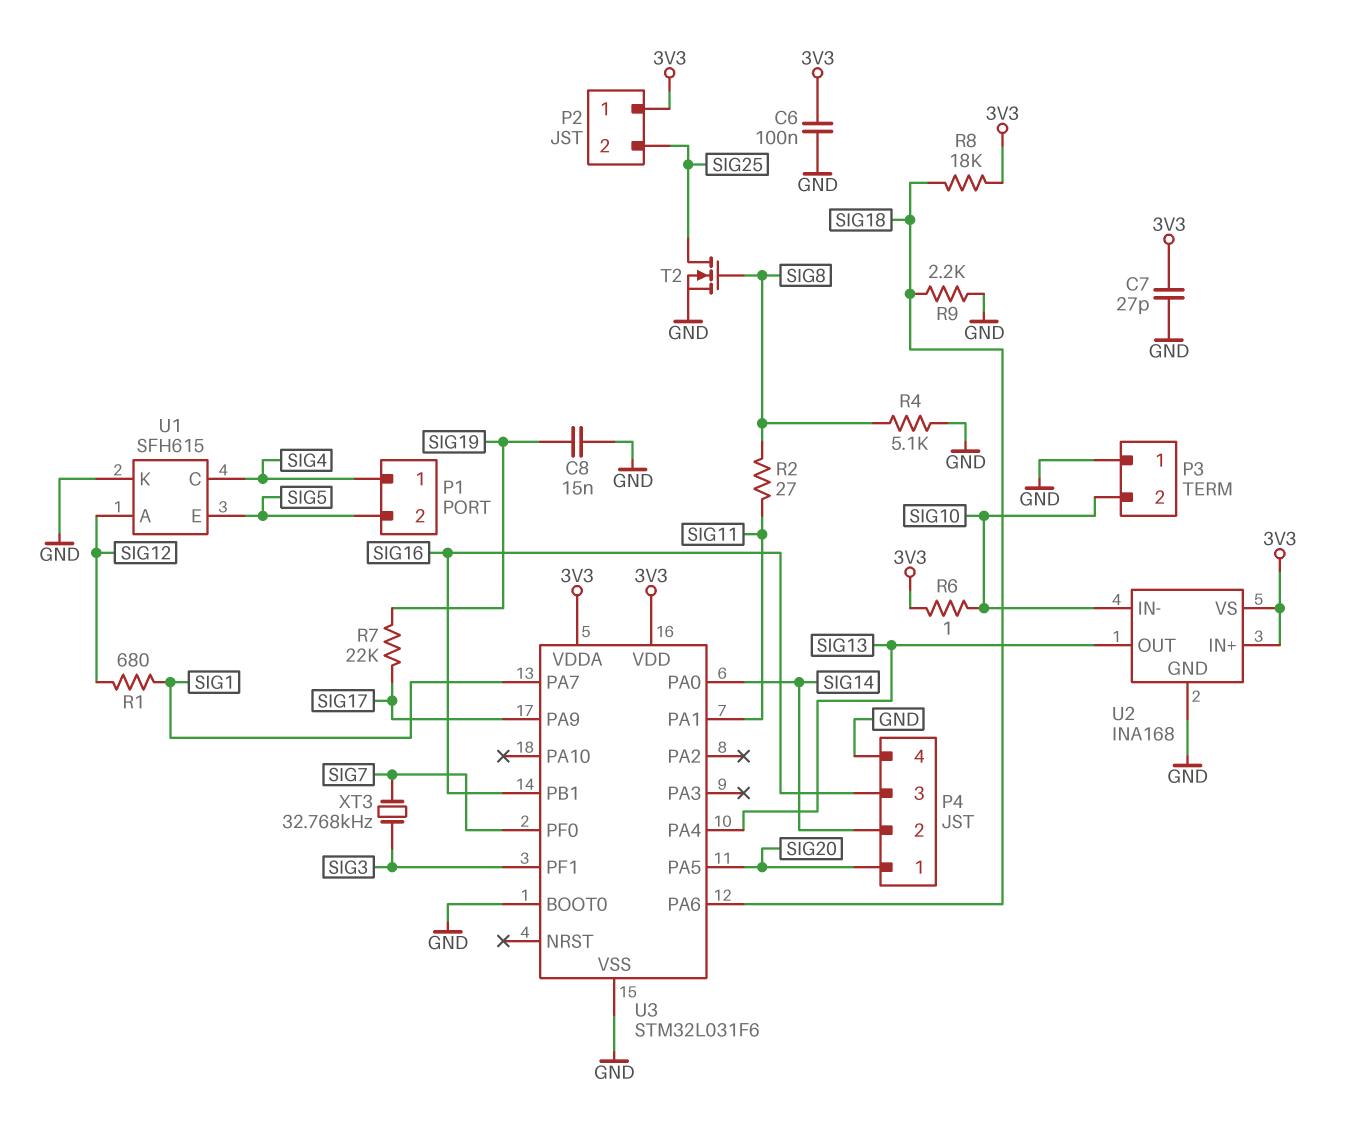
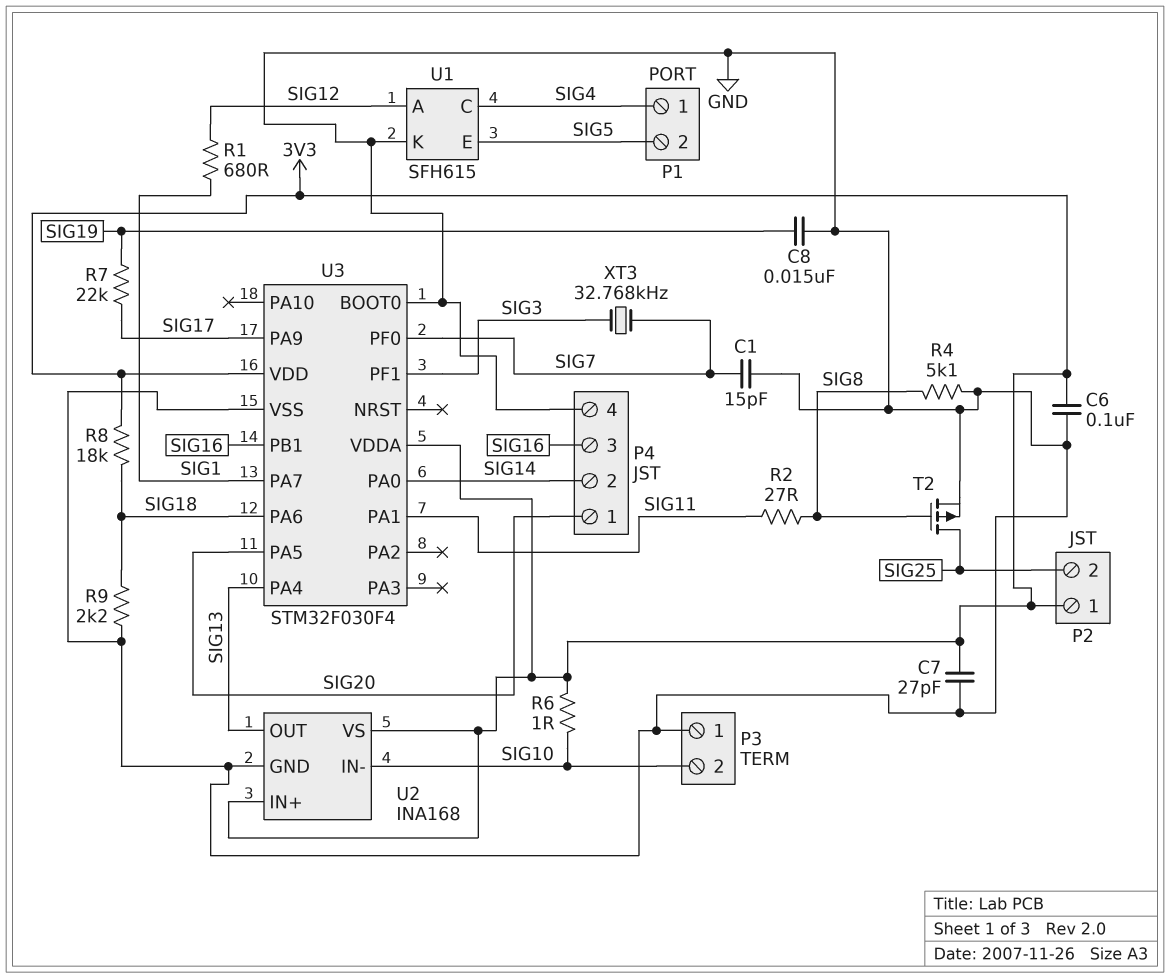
C1: none -> 15pF (GND, SIG7)
T2: NMOS (G SIG8, D SIG25, S GND) -> PMOS (G SIG8, D SIG25, S GND)
U3: STM32L031F6 -> STM32F030F4

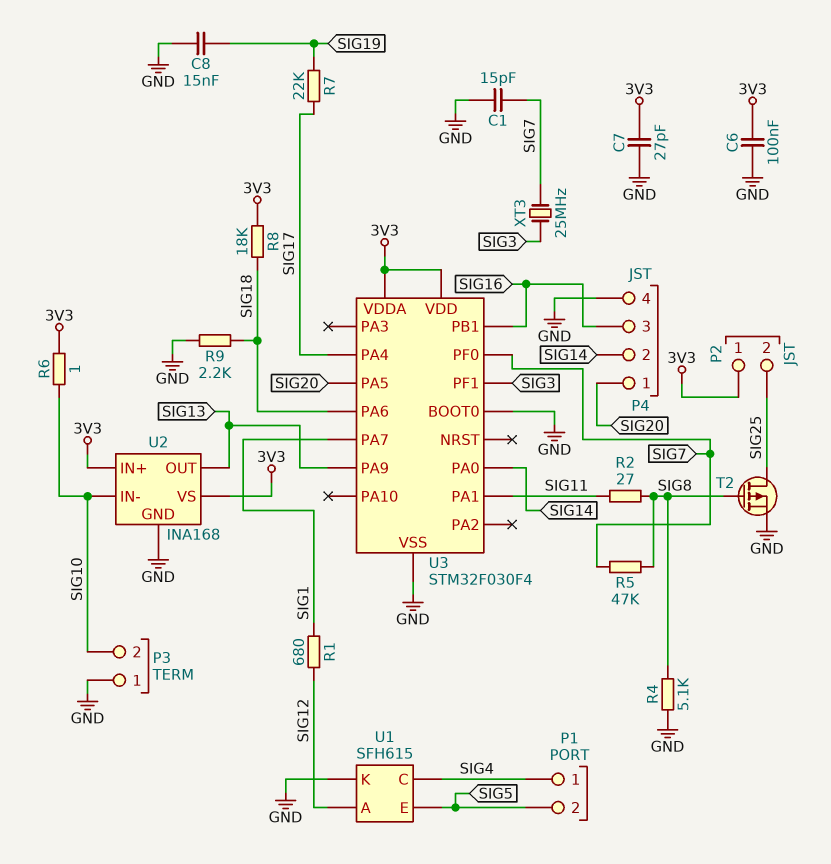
R5: none -> 47k (SIG7, SIG8)
U3 pin PA4: SIG13 -> SIG17
U3 pin PA9: SIG17 -> SIG13
XT3: 32.768kHz (SIG3, SIG7) -> 25MHz (SIG3, SIG7)

